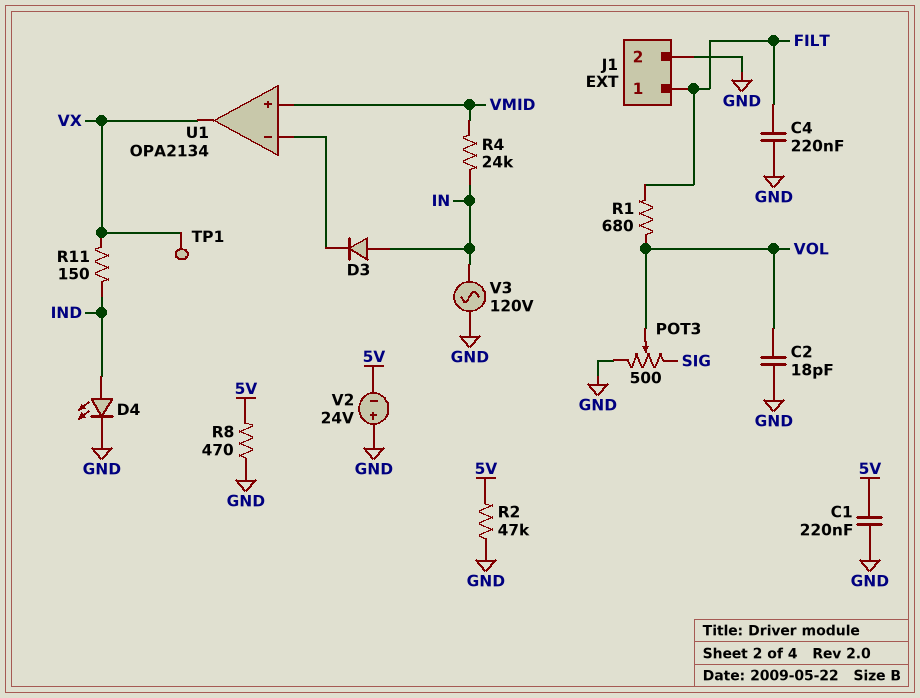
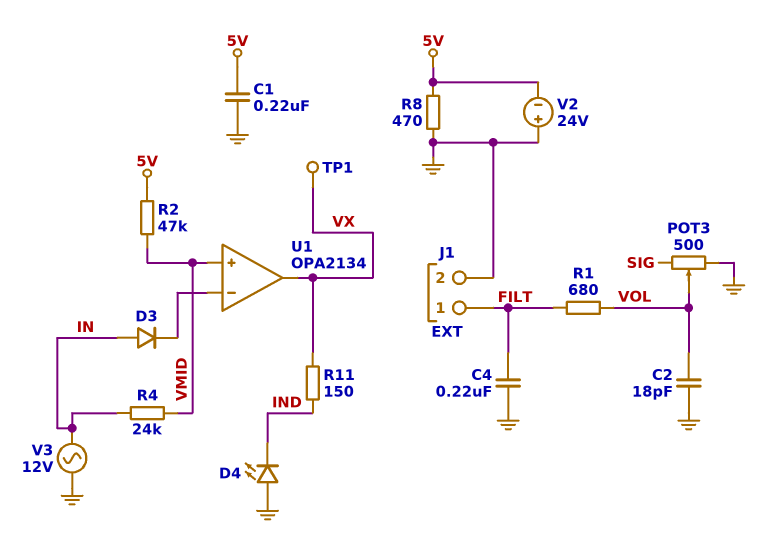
D4: LED (A IND, K GND) -> LED (A GND, K IND)
R2: 47k (5V, GND) -> 47k (5V, VMID)
V3: AC 120V (GND, IN) -> AC 12V (GND, IN)

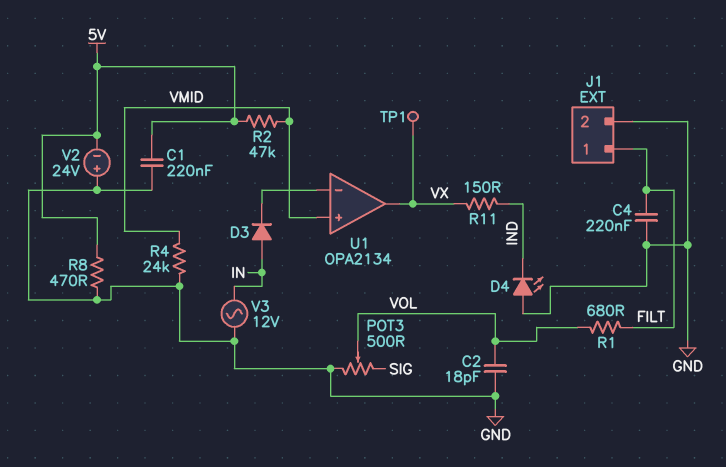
R4: 24k (IN, VMID) -> 24k (GND, VMID)

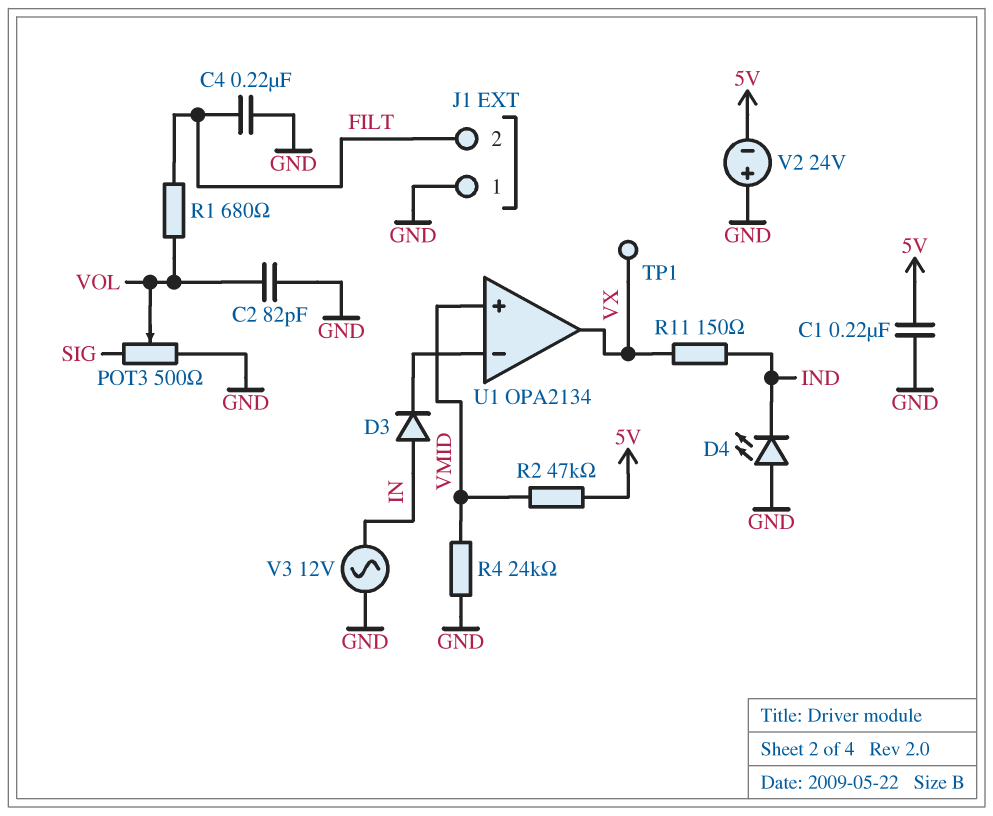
C2: 18pF (GND, VOL) -> 82pF (GND, VOL)
J1 pin 1: FILT -> GND
J1 pin 2: GND -> FILT
R8: 470 (5V, GND) -> none

